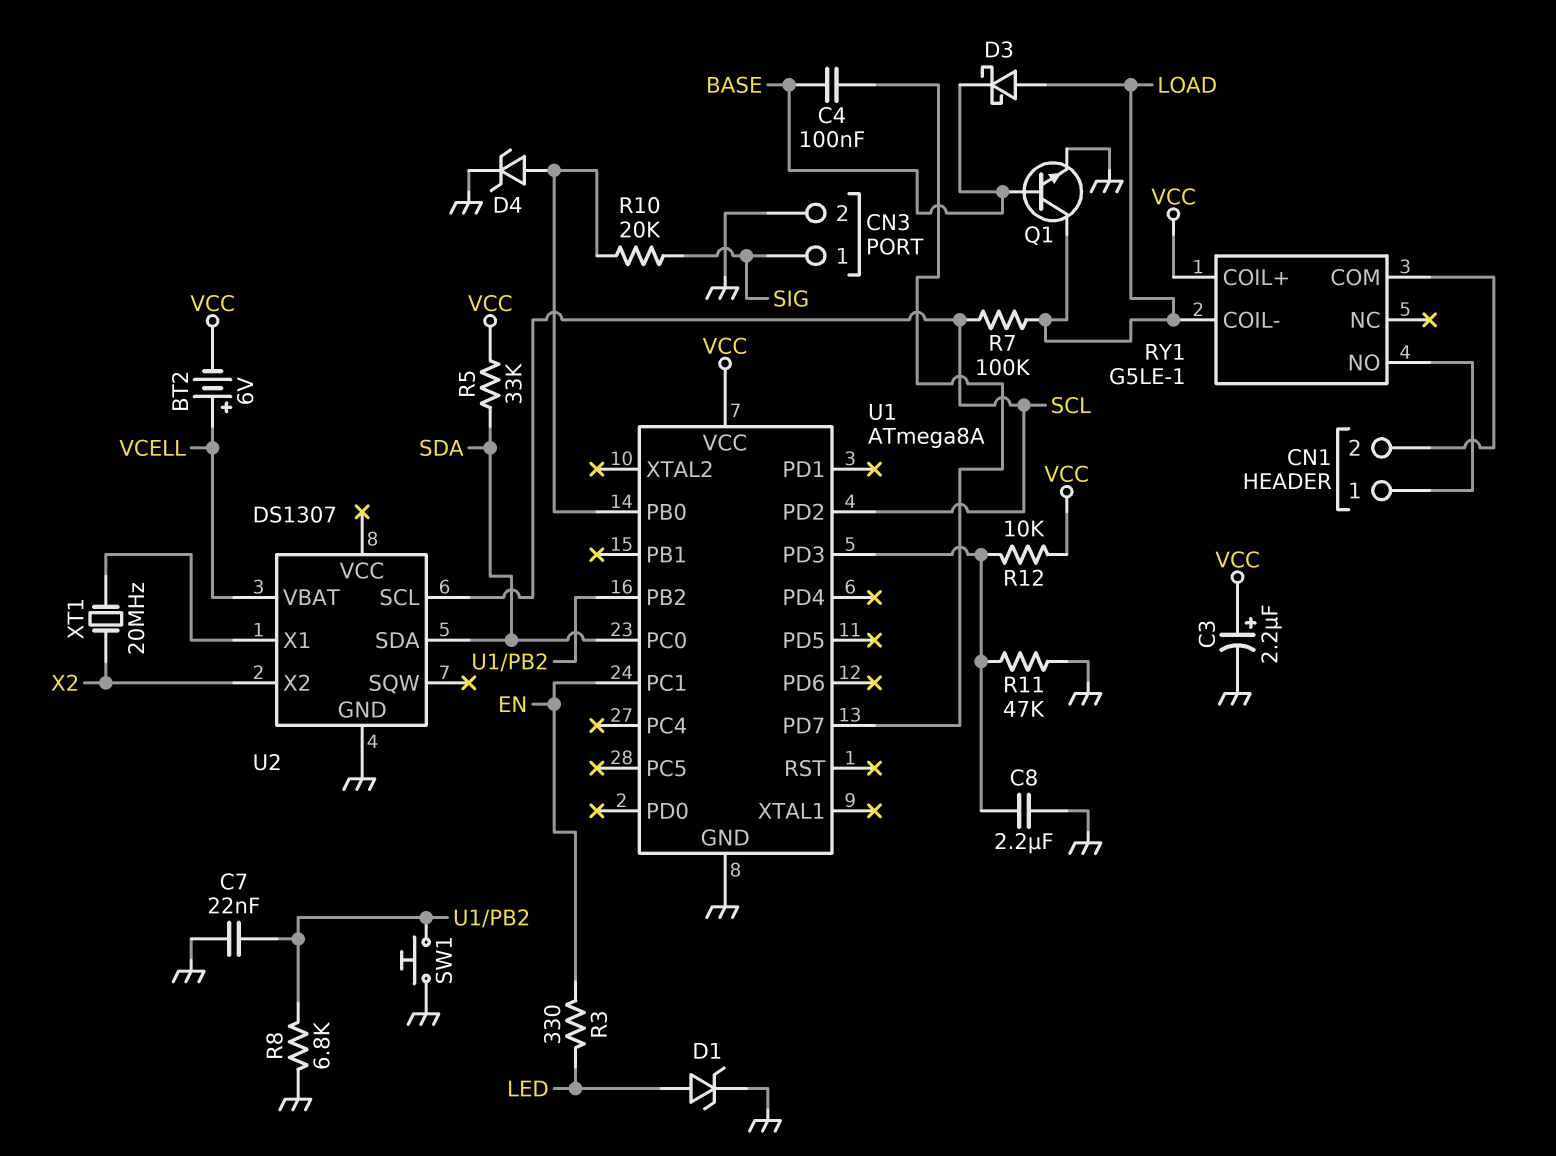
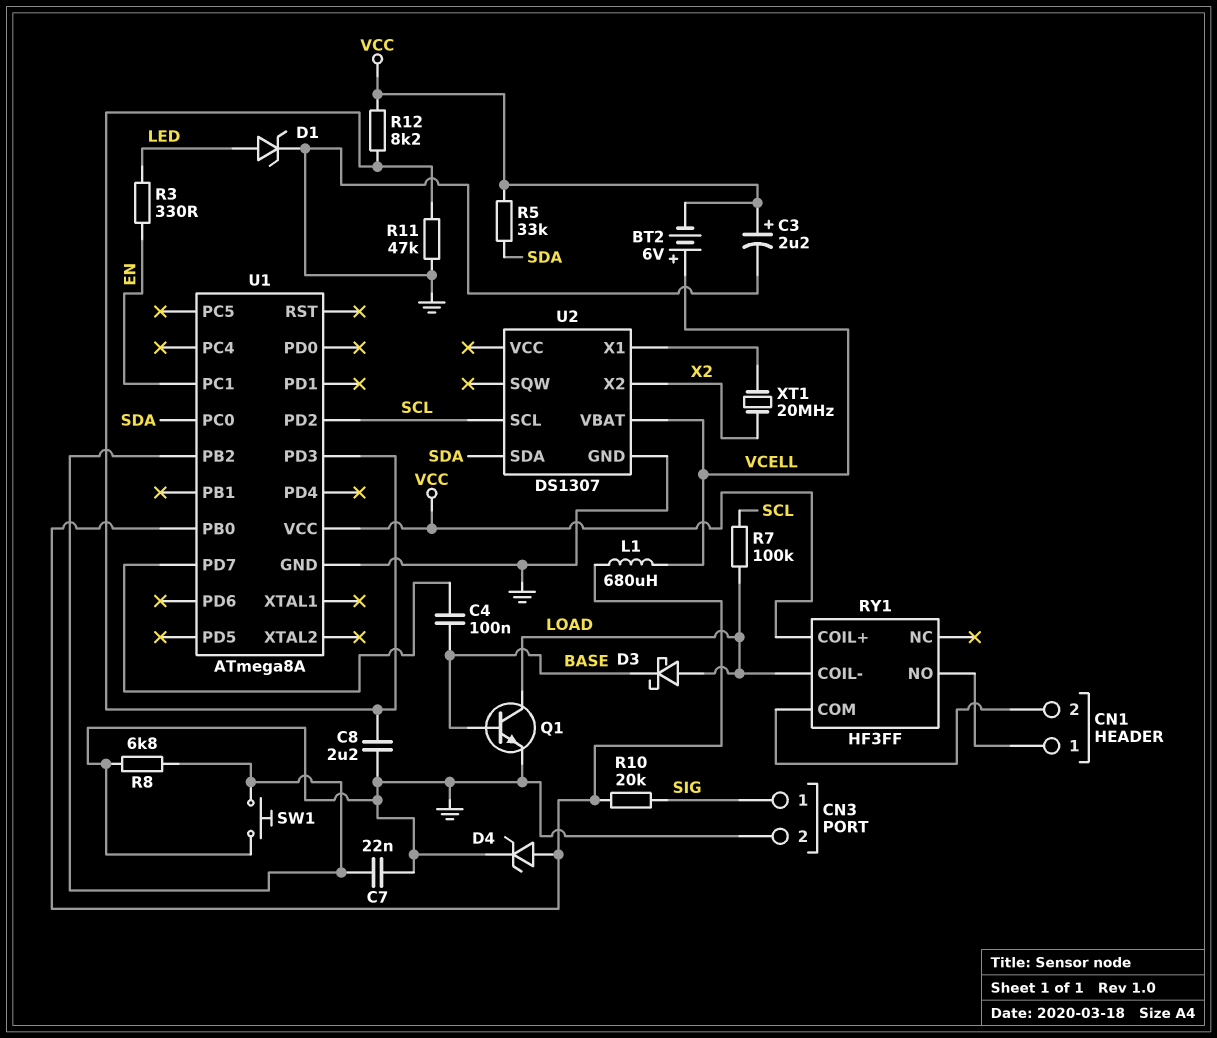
L1: none -> 680uH (U1/PB0, VCELL)
R12: 10k (U1/PD3, VCC) -> 8.2k (U1/PD3, VCC)
RY1: G5LE-1 -> HF3FF

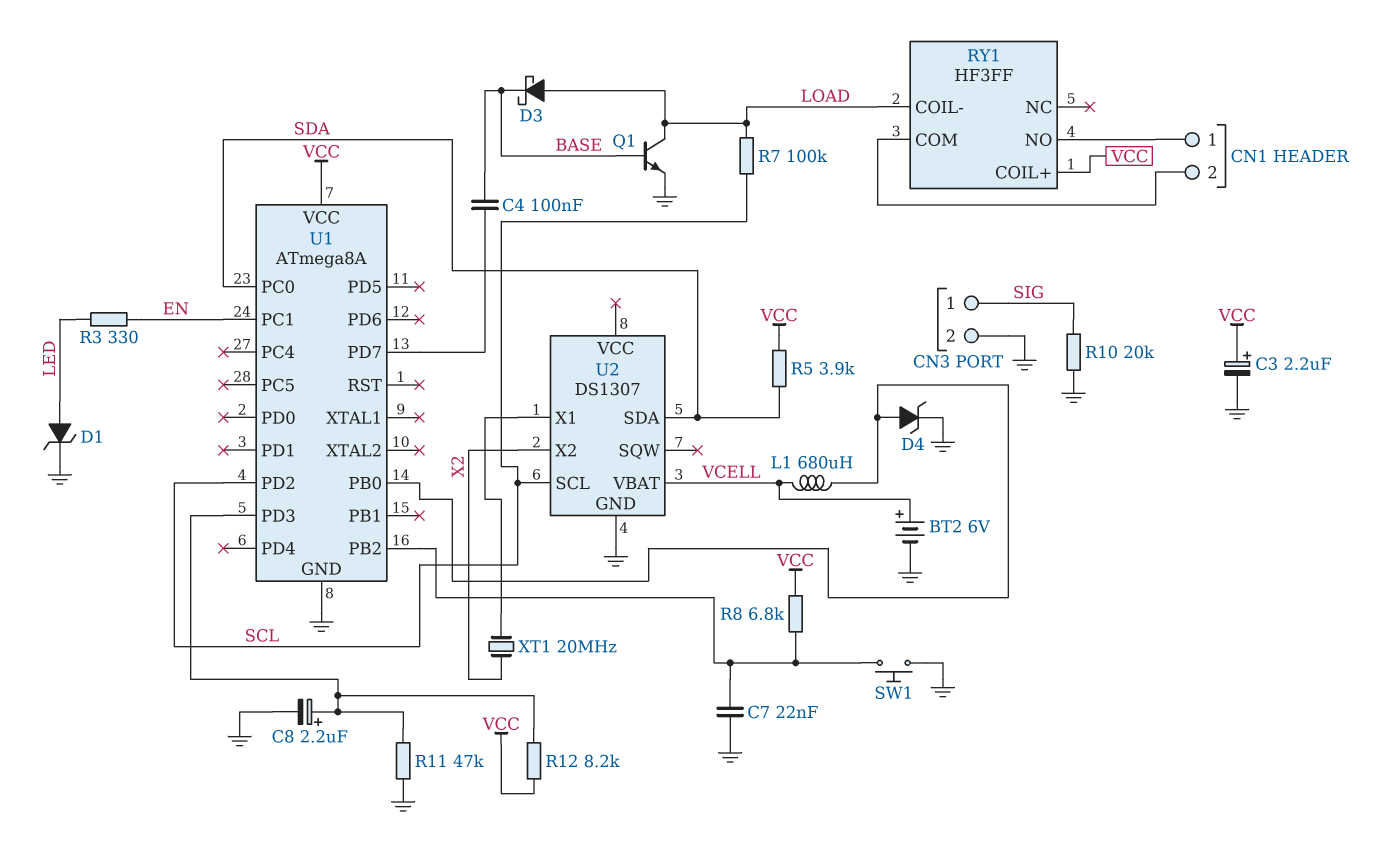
BT2: 6V (plus VCELL, minus VCC) -> 6V (plus VCELL, minus GND)
C8: 2.2uF (GND, U1/PD3) -> 2.2uF (plus U1/PD3, minus GND)
R5: 33k (SDA, VCC) -> 3.9k (SDA, VCC)
R8: 6.8k (GND, U1/PB2) -> 6.8k (U1/PB2, VCC)
R10: 20k (SIG, U1/PB0) -> 20k (GND, SIG)

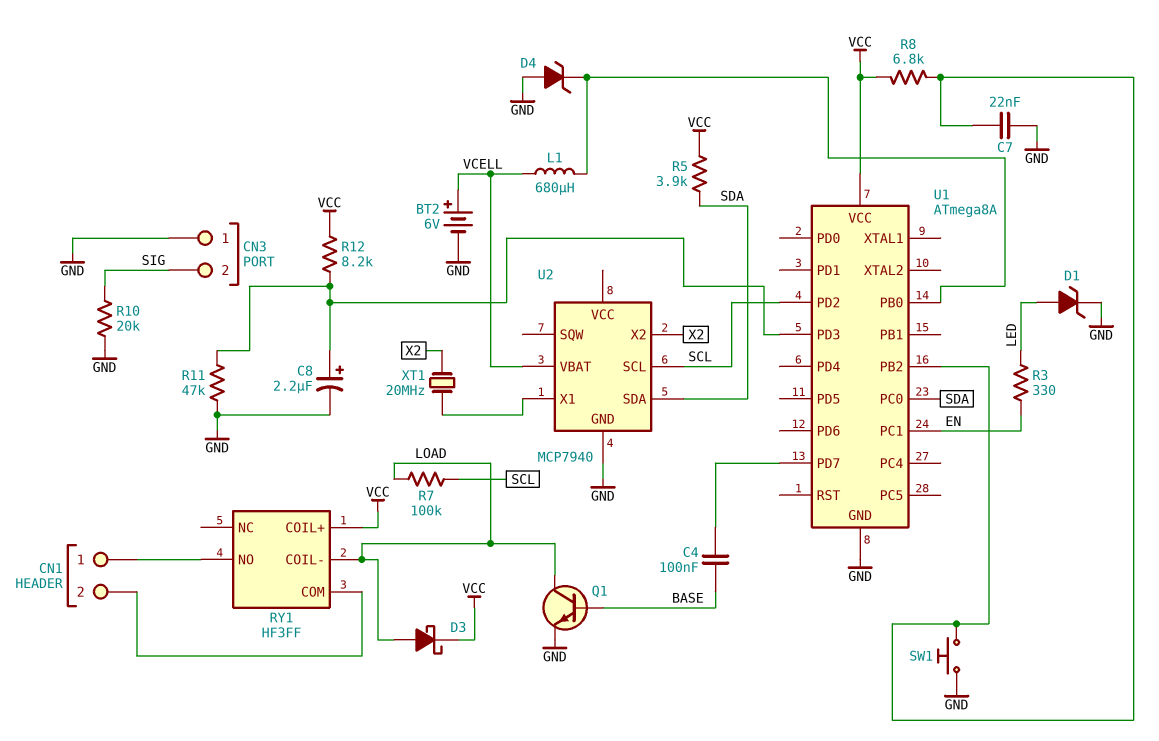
C3: 2.2uF (plus VCC, minus GND) -> none
CN3 pin 1: SIG -> GND
CN3 pin 2: GND -> SIG
D3: schottky (A LOAD, K BASE) -> schottky (A LOAD, K VCC)
D4: zener (A U1/PB0, K GND) -> zener (A GND, K U1/PB0)
U2: DS1307 -> MCP7940

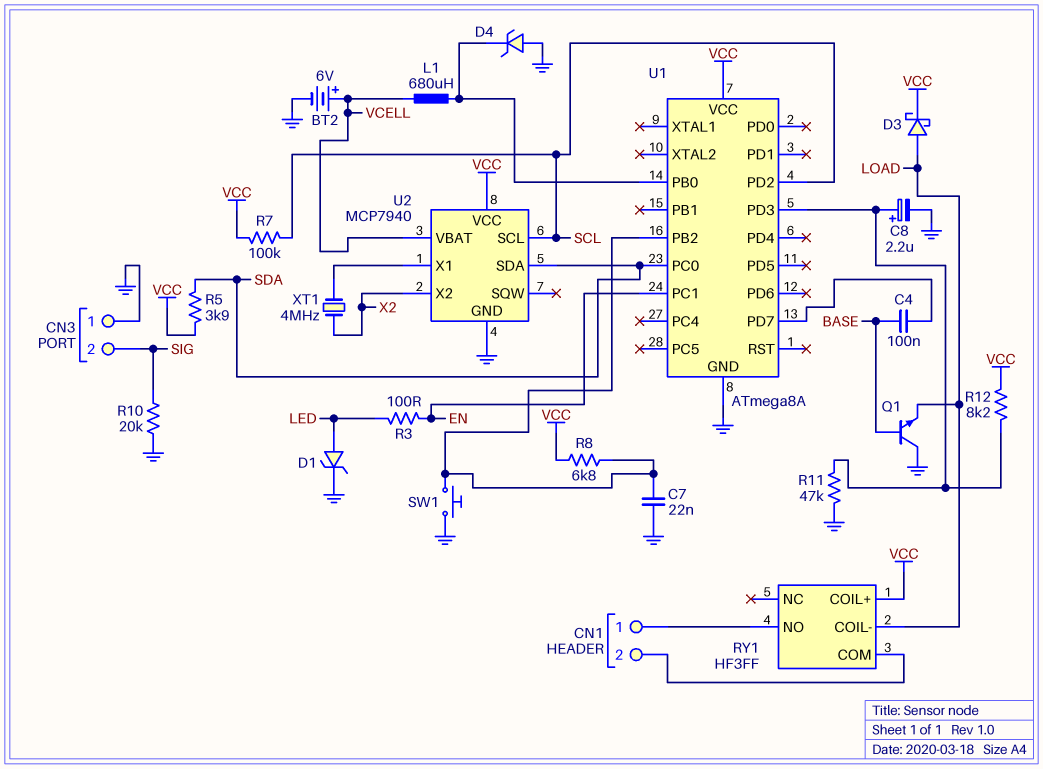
Q1: NPN (B BASE, C LOAD, E GND) -> NPN (B BASE, C GND, E LOAD)
R3: 330 (EN, LED) -> 100 (EN, LED)
R7: 100k (LOAD, SCL) -> 100k (SCL, VCC)
U2 pin VCC: none -> VCC
XT1: 20MHz (U2/X1, X2) -> 4MHz (U2/X1, X2)

